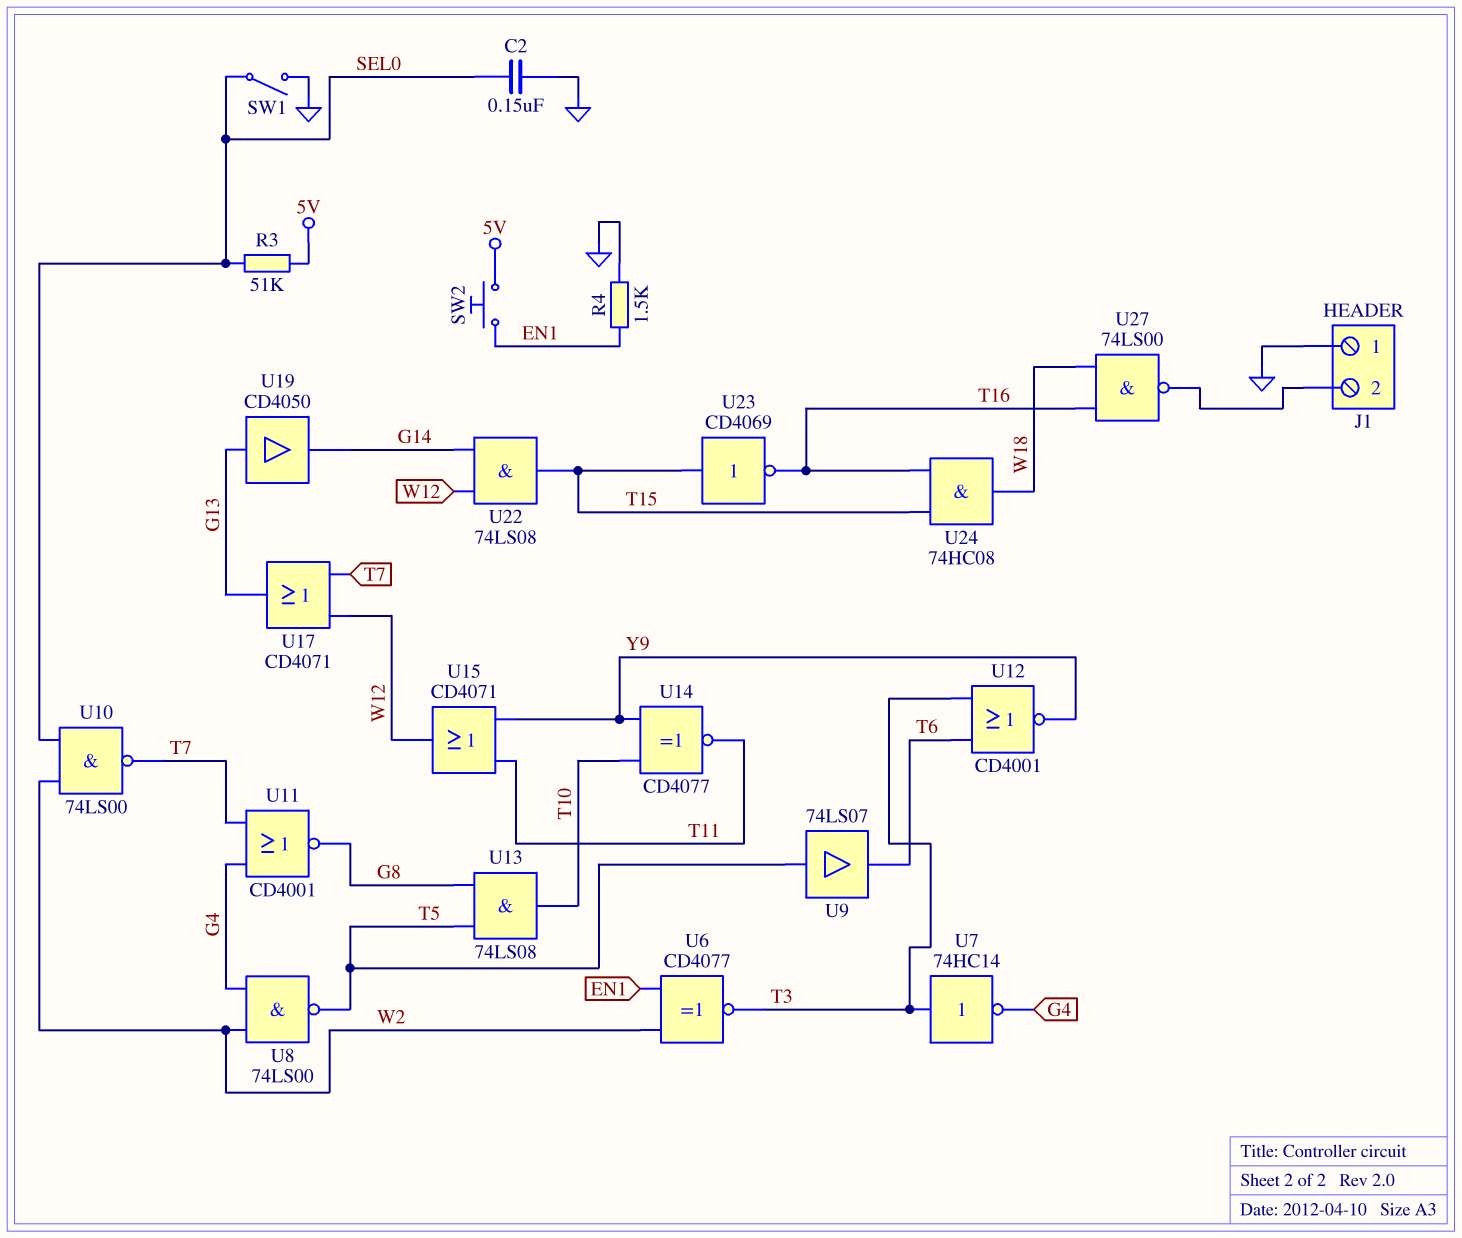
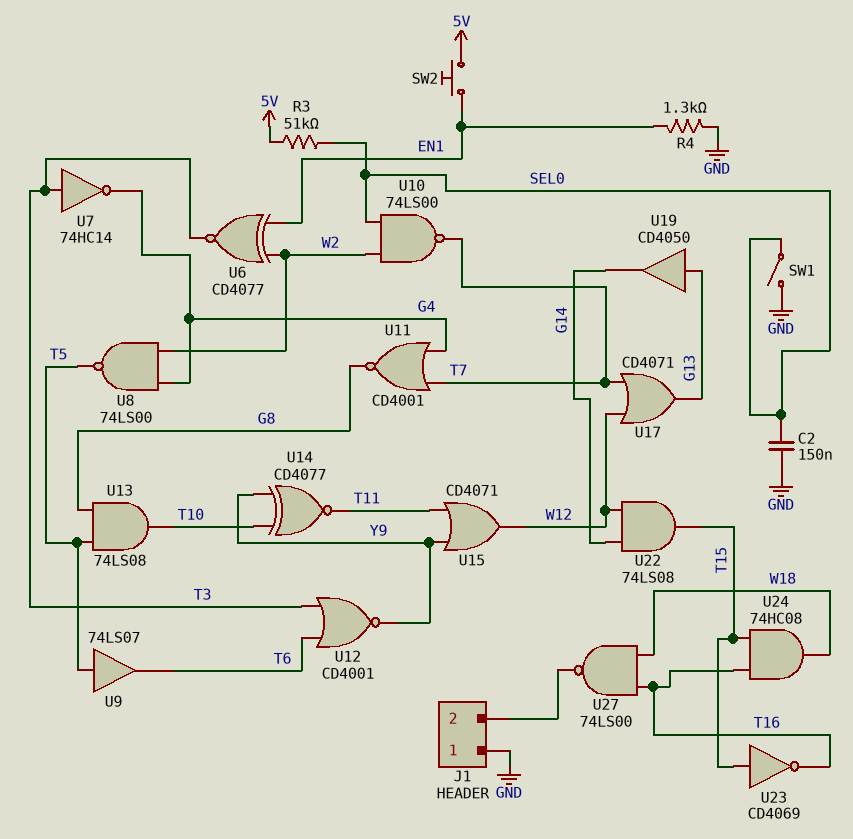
R4: 1.5k (EN1, GND) -> 1.3k (EN1, GND)

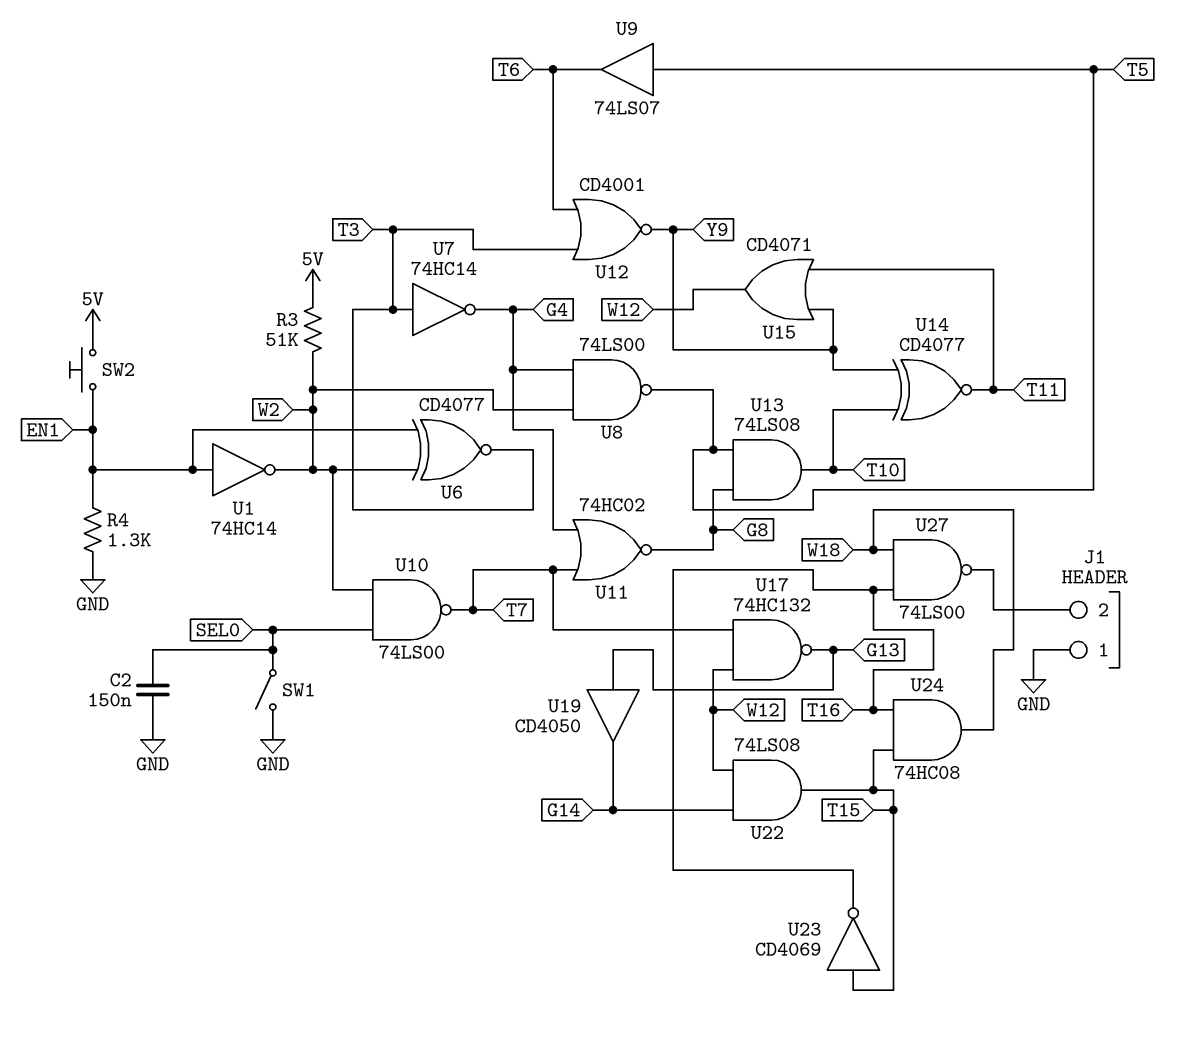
R3: 51k (5V, SEL0) -> 51k (5V, W2)
U1: none -> NOT 74HC14 (in EN1, out W2)
U11: NOR CD4001 (in G4, in T7, out G8) -> NOR 74HC02 (in G4, in T7, out G8)
U17: OR CD4071 (in T7, in W12, out G13) -> NAND 74HC132 (in T7, in W12, out G13)

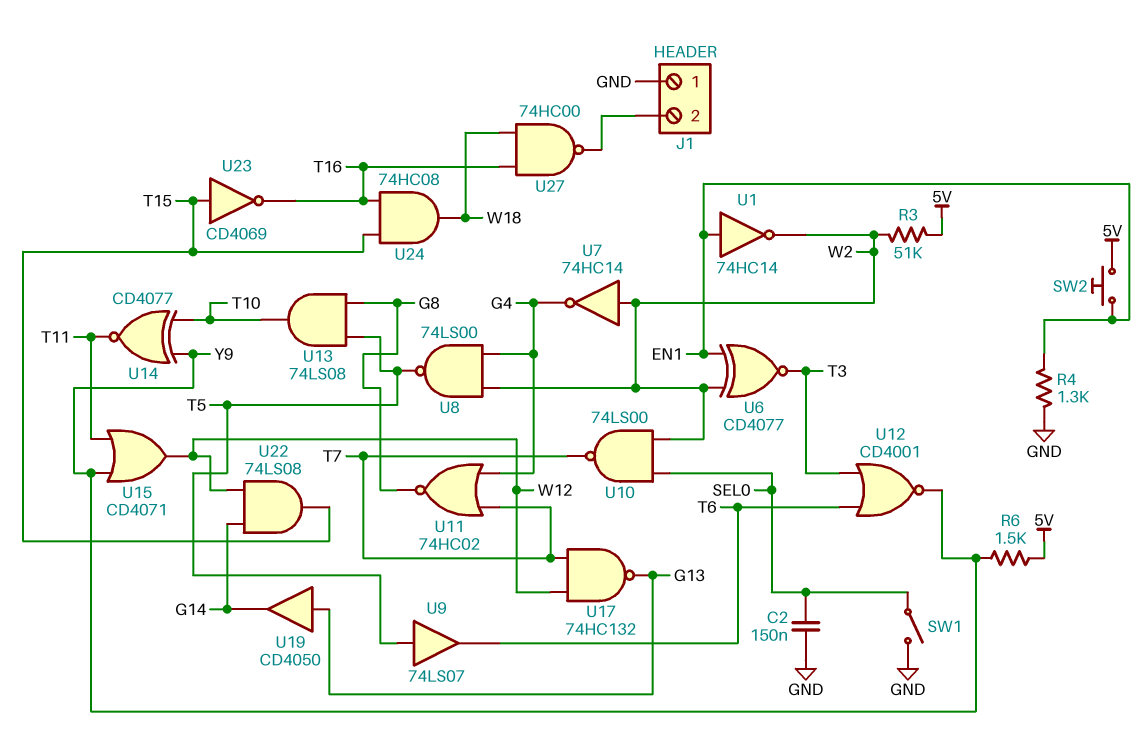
R6: none -> 1.5k (5V, Y9)
U7: NOT 74HC14 (in T3, out G4) -> NOT 74HC14 (in W2, out G4)
U27: NAND 74LS00 (in T16, in W18, out J1/2) -> NAND 74HC00 (in T16, in W18, out J1/2)

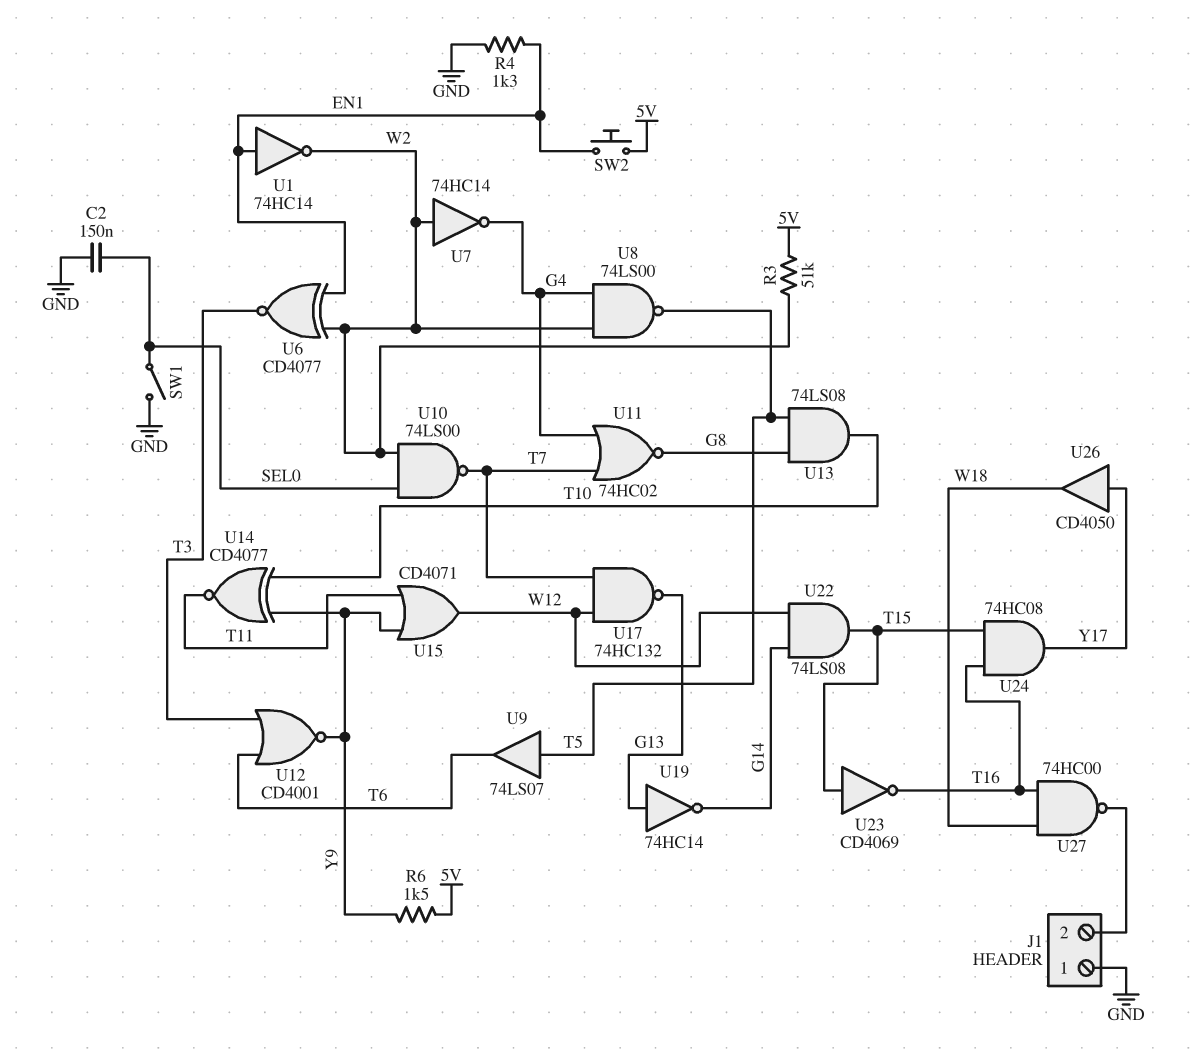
U19: buffer CD4050 (in G13, out G14) -> NOT 74HC14 (in G13, out G14)
U24: AND 74HC08 (in T15, in T16, out W18) -> AND 74HC08 (in T15, in T16, out Y17)
U26: none -> buffer CD4050 (in Y17, out W18)

